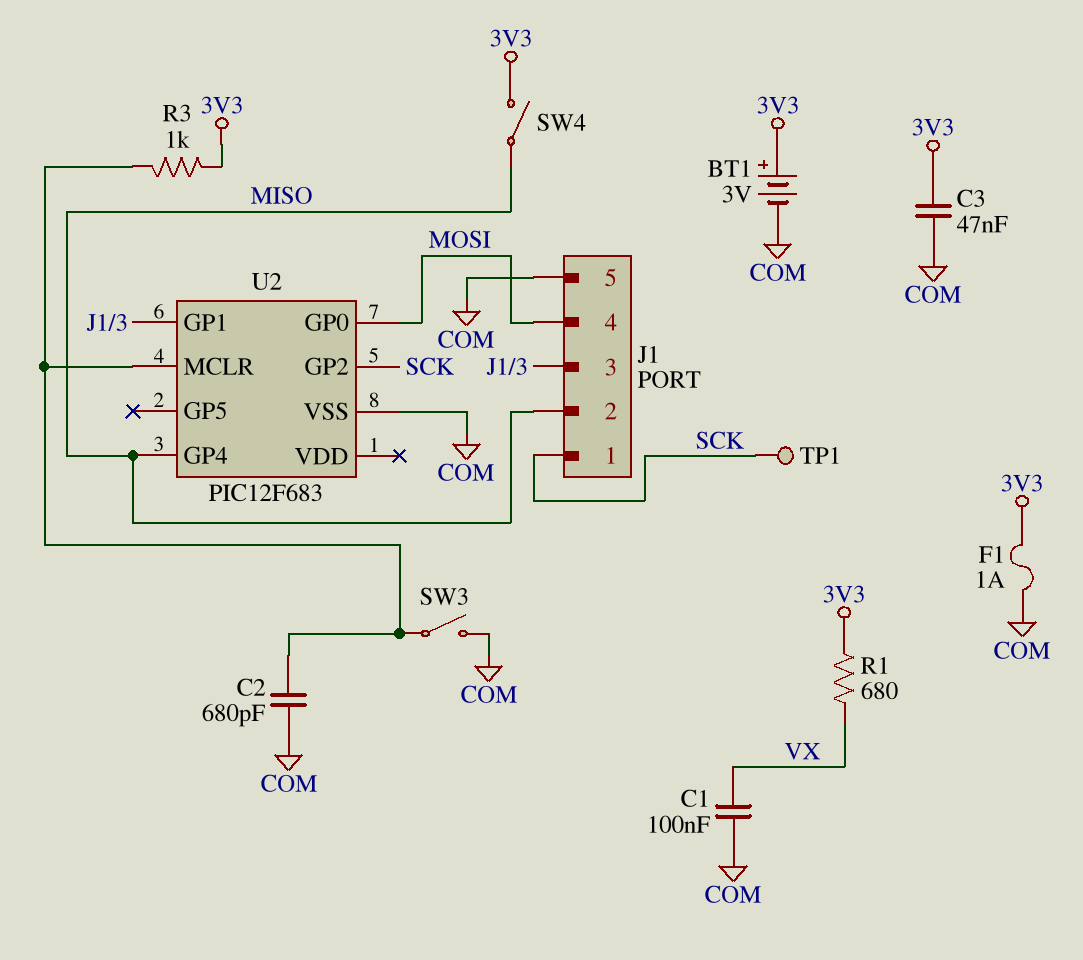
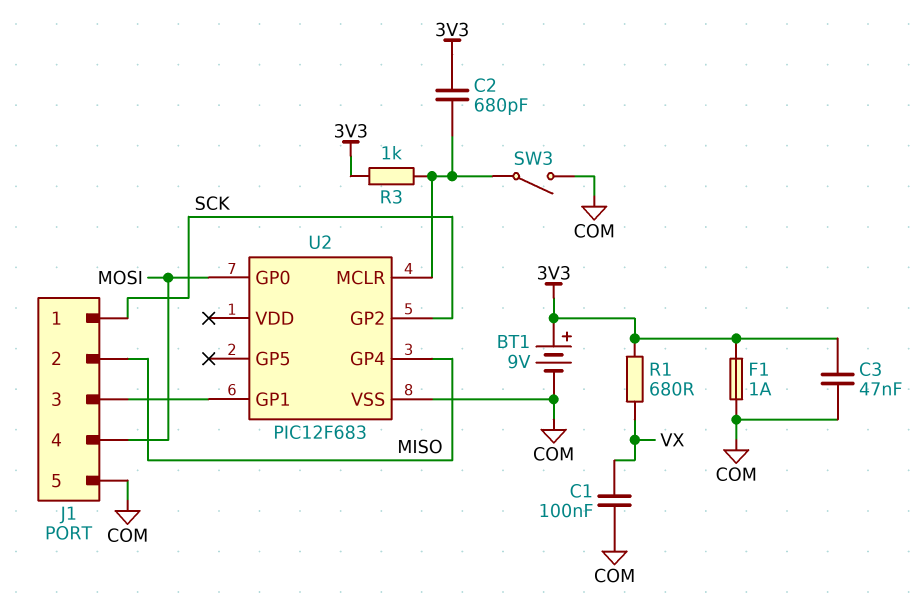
BT1: 3V (plus 3V3, minus COM) -> 9V (plus 3V3, minus COM)
C2: 680pF (COM, U2/MCLR) -> 680pF (3V3, U2/MCLR)
SW4: switch (3V3, MISO) -> none
TP1: test point (SCK) -> none

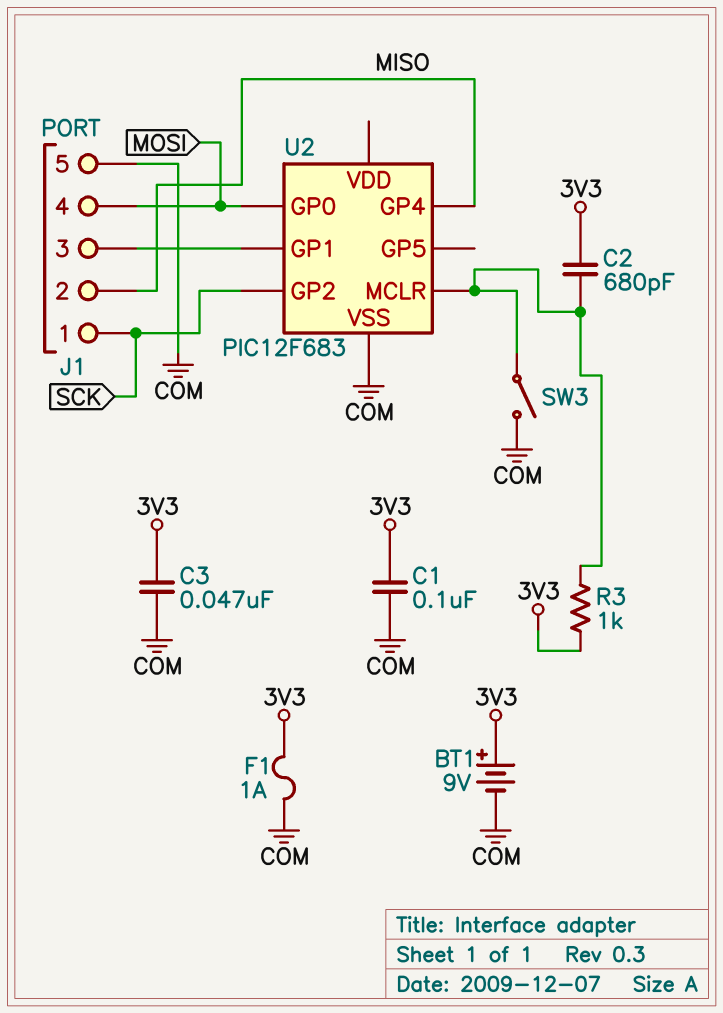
C1: 100nF (COM, VX) -> 100nF (3V3, COM)
R1: 680 (3V3, VX) -> none

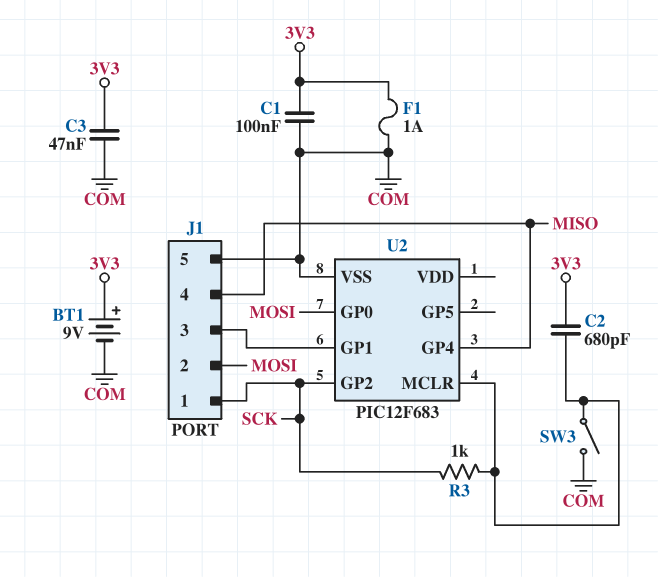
J1 pin 2: MISO -> MOSI
J1 pin 4: MOSI -> MISO
R3: 1k (3V3, U2/MCLR) -> 1k (SCK, U2/MCLR)

